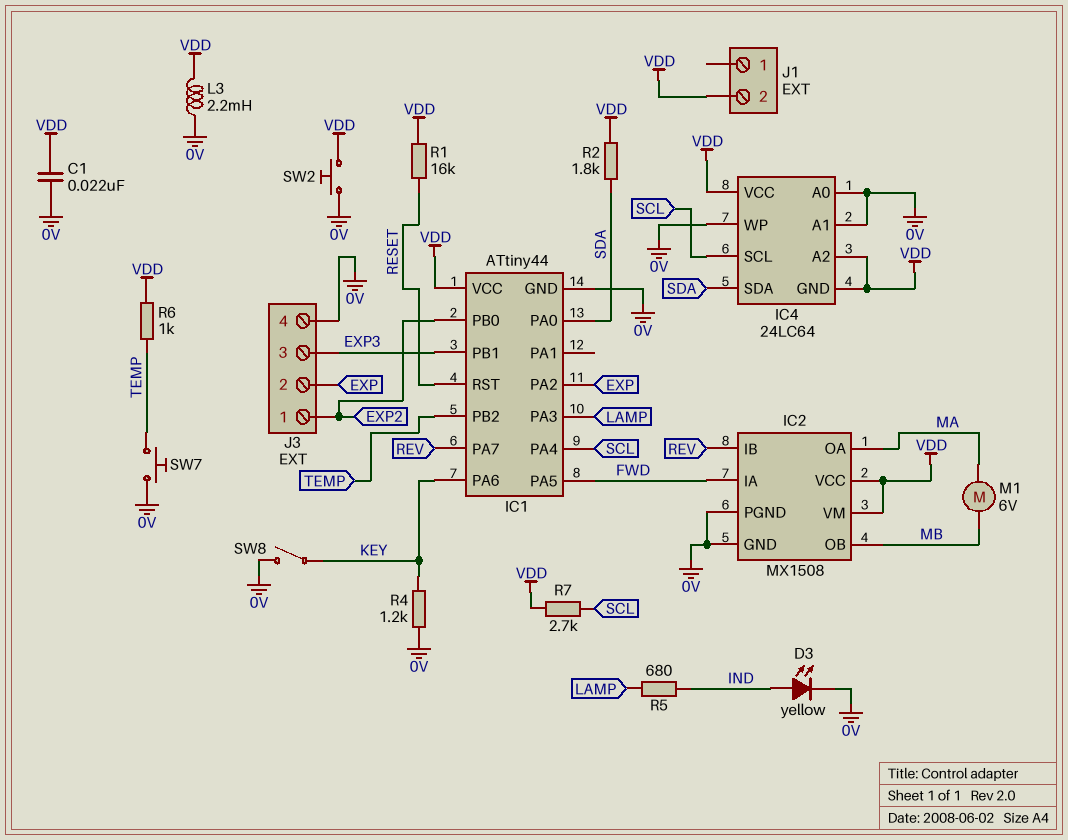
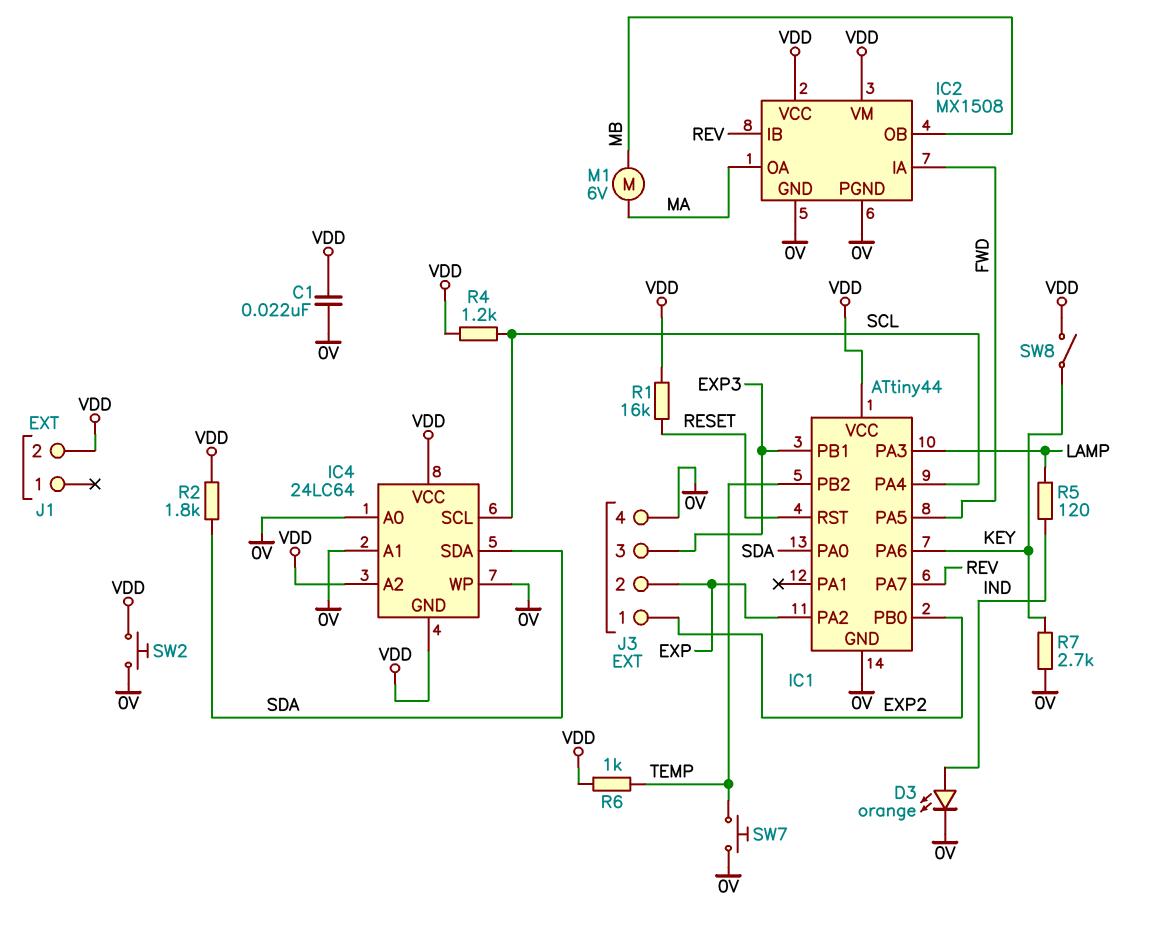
D3: LED yellow (A IND, K 0V) -> LED orange (A IND, K 0V)
L3: 2.2mH (0V, VDD) -> none
R4: 1.2k (0V, KEY) -> 1.2k (SCL, VDD)
R5: 680 (IND, LAMP) -> 120 (IND, LAMP)
R7: 2.7k (SCL, VDD) -> 2.7k (0V, KEY)
SW8: switch (0V, KEY) -> switch (KEY, VDD)

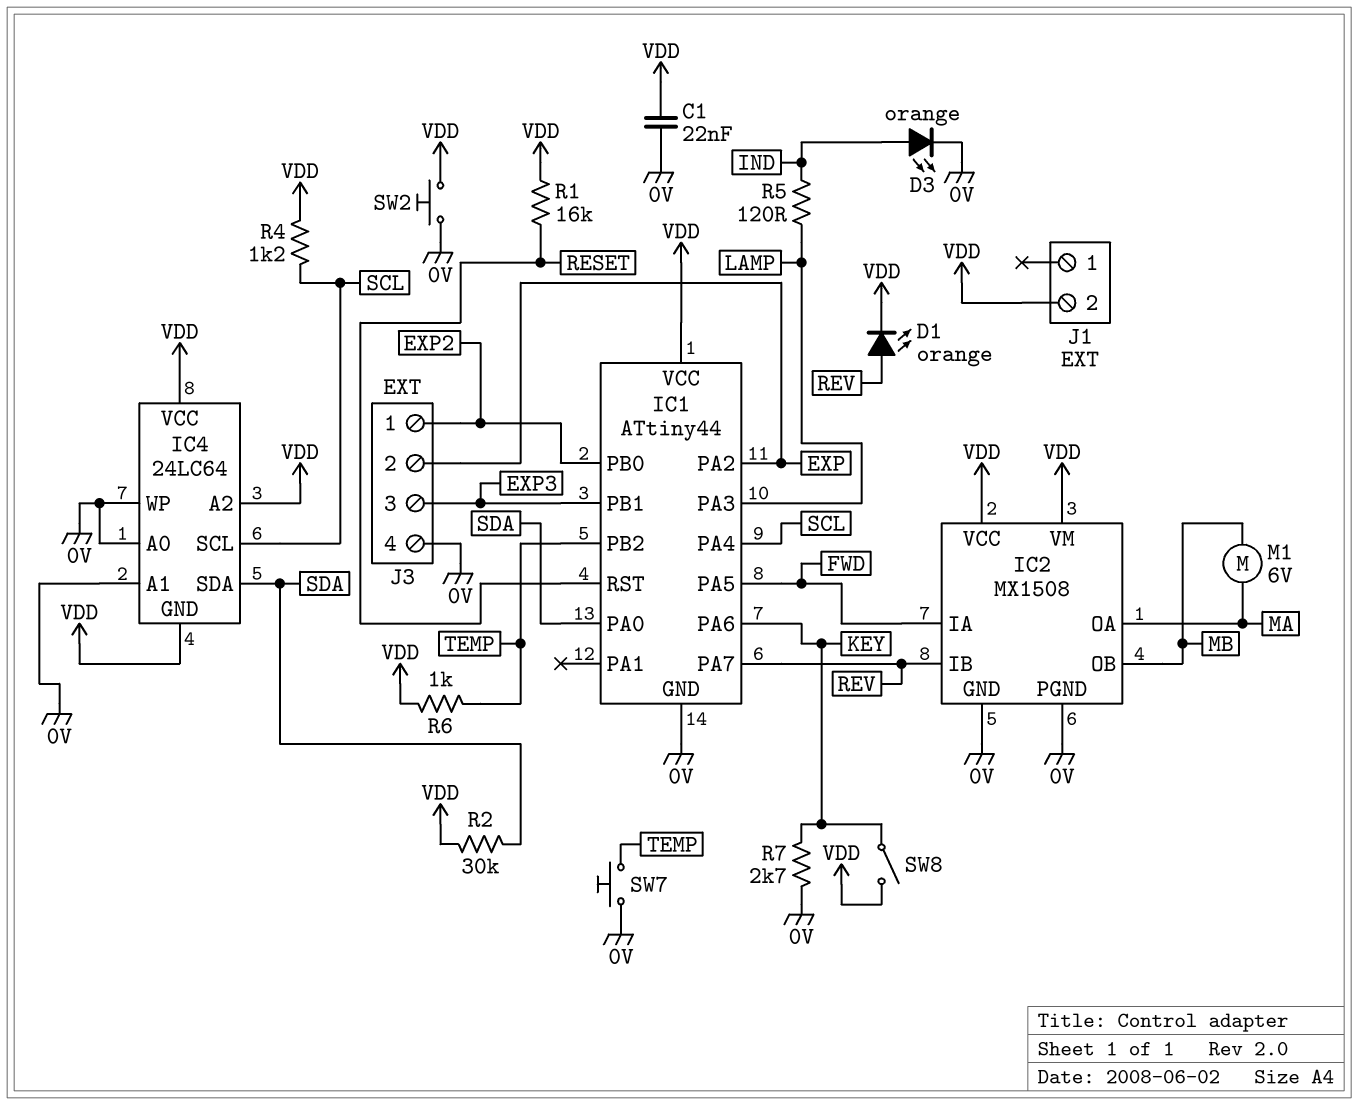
D1: none -> LED orange (A REV, K VDD)
R2: 1.8k (SDA, VDD) -> 30k (SDA, VDD)

